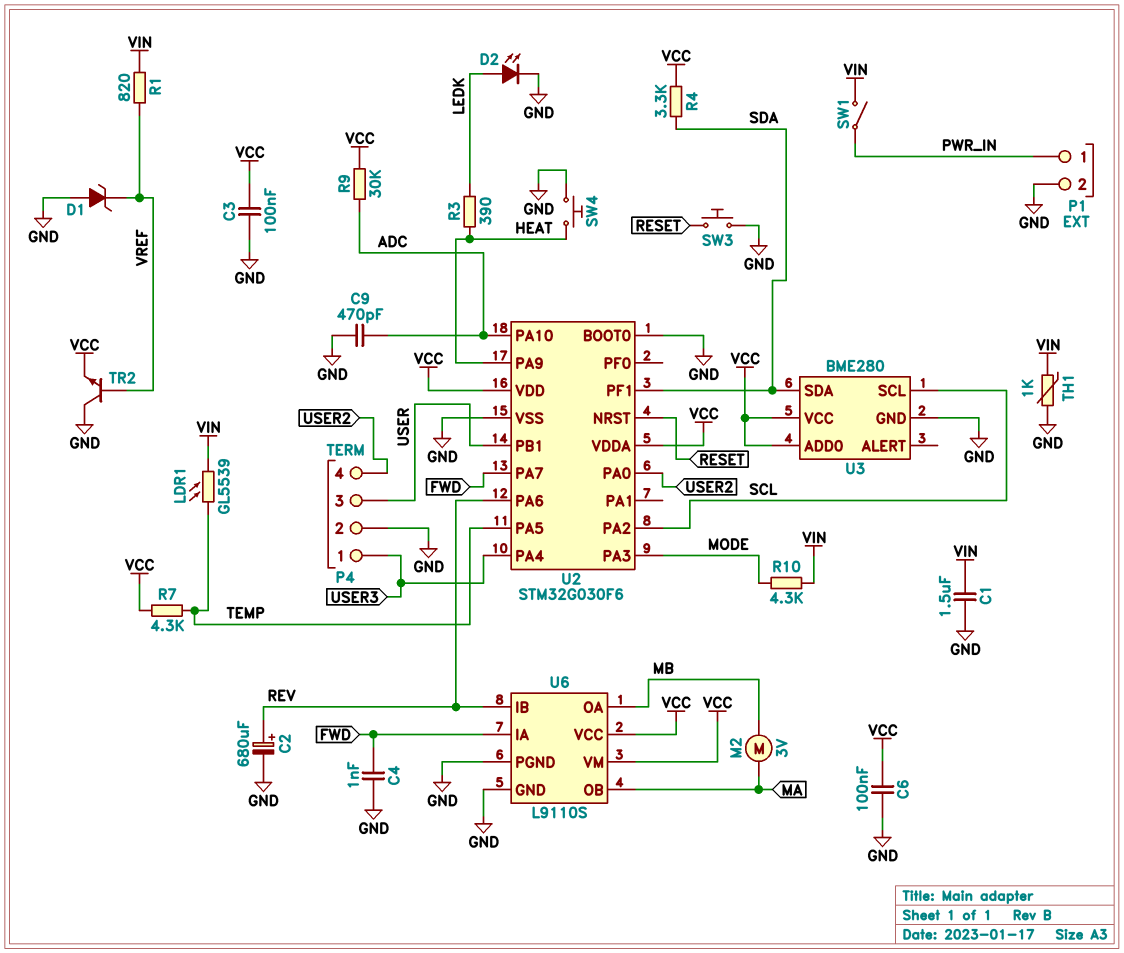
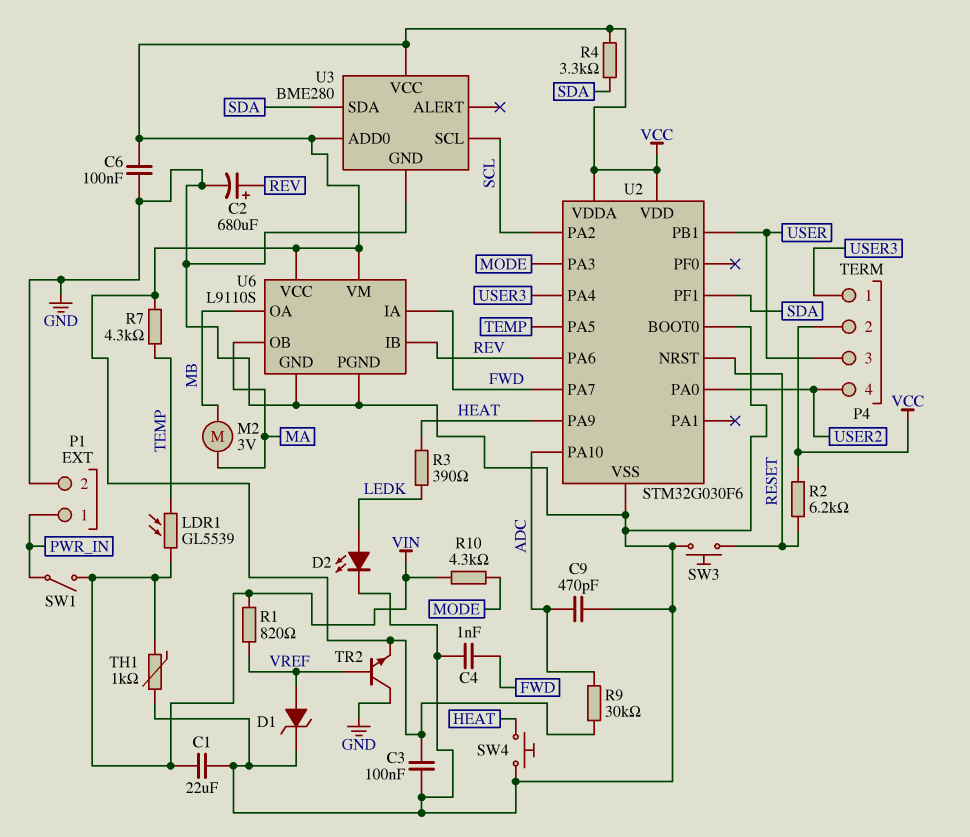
C1: 1.5uF (GND, VIN) -> 22uF (GND, VIN)
D1: zener (A GND, K VREF) -> zener (A VREF, K GND)
P4 pin 2: GND -> VCC
R2: none -> 6.2k (RESET, VCC)

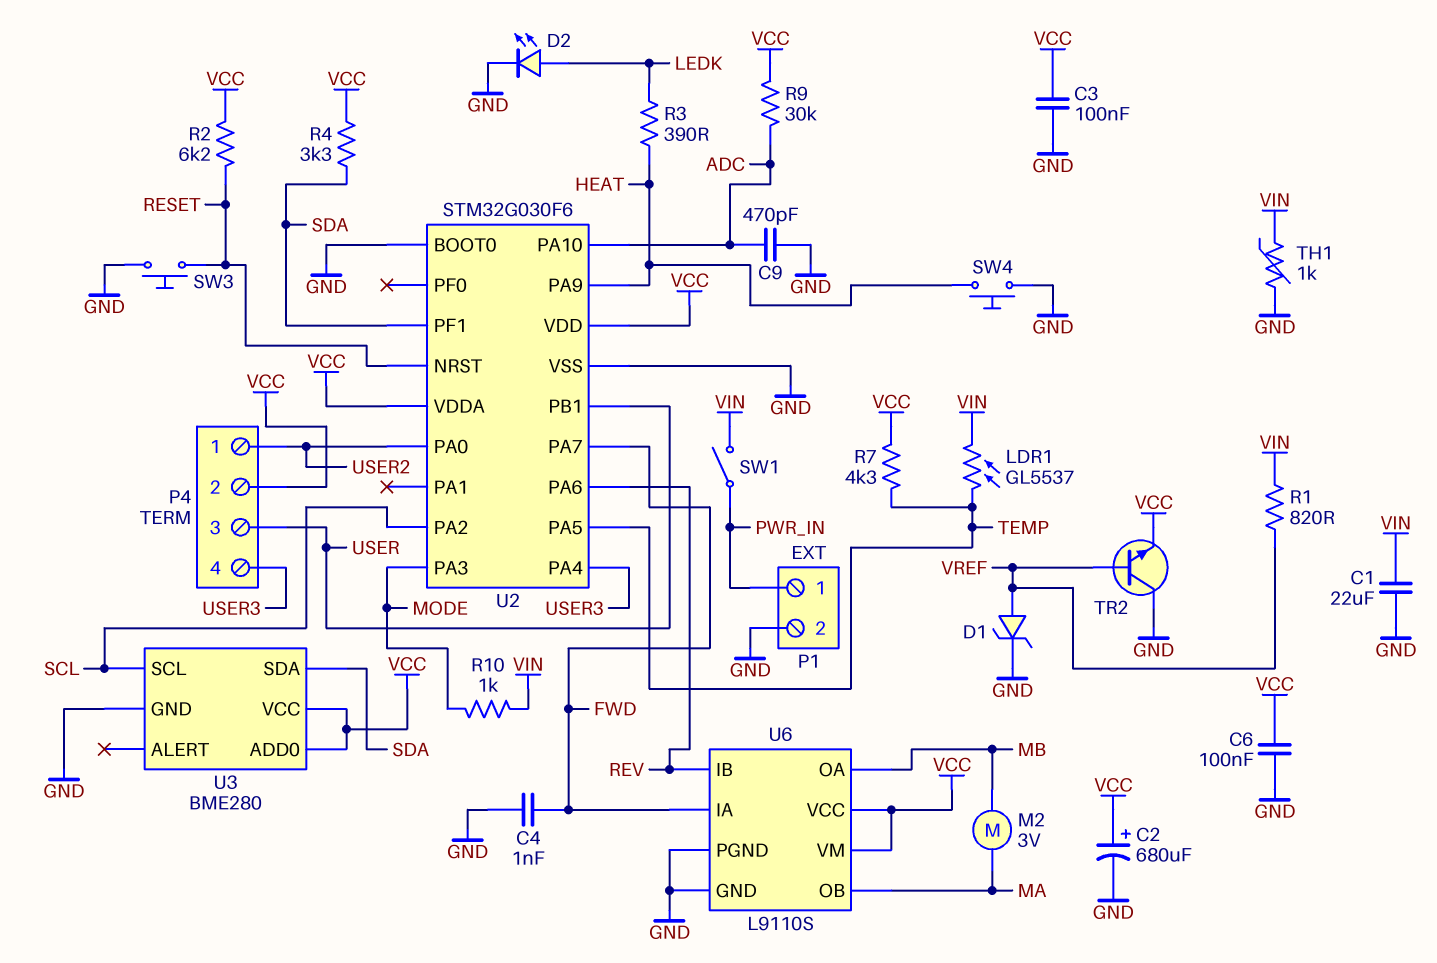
C2: 680uF (plus REV, minus GND) -> 680uF (plus VCC, minus GND)
LDR1: GL5539 (TEMP, VIN) -> GL5537 (TEMP, VIN)
P4 pin 1: USER3 -> USER2
P4 pin 4: USER2 -> USER3
R10: 4.3k (MODE, VIN) -> 1k (MODE, VIN)

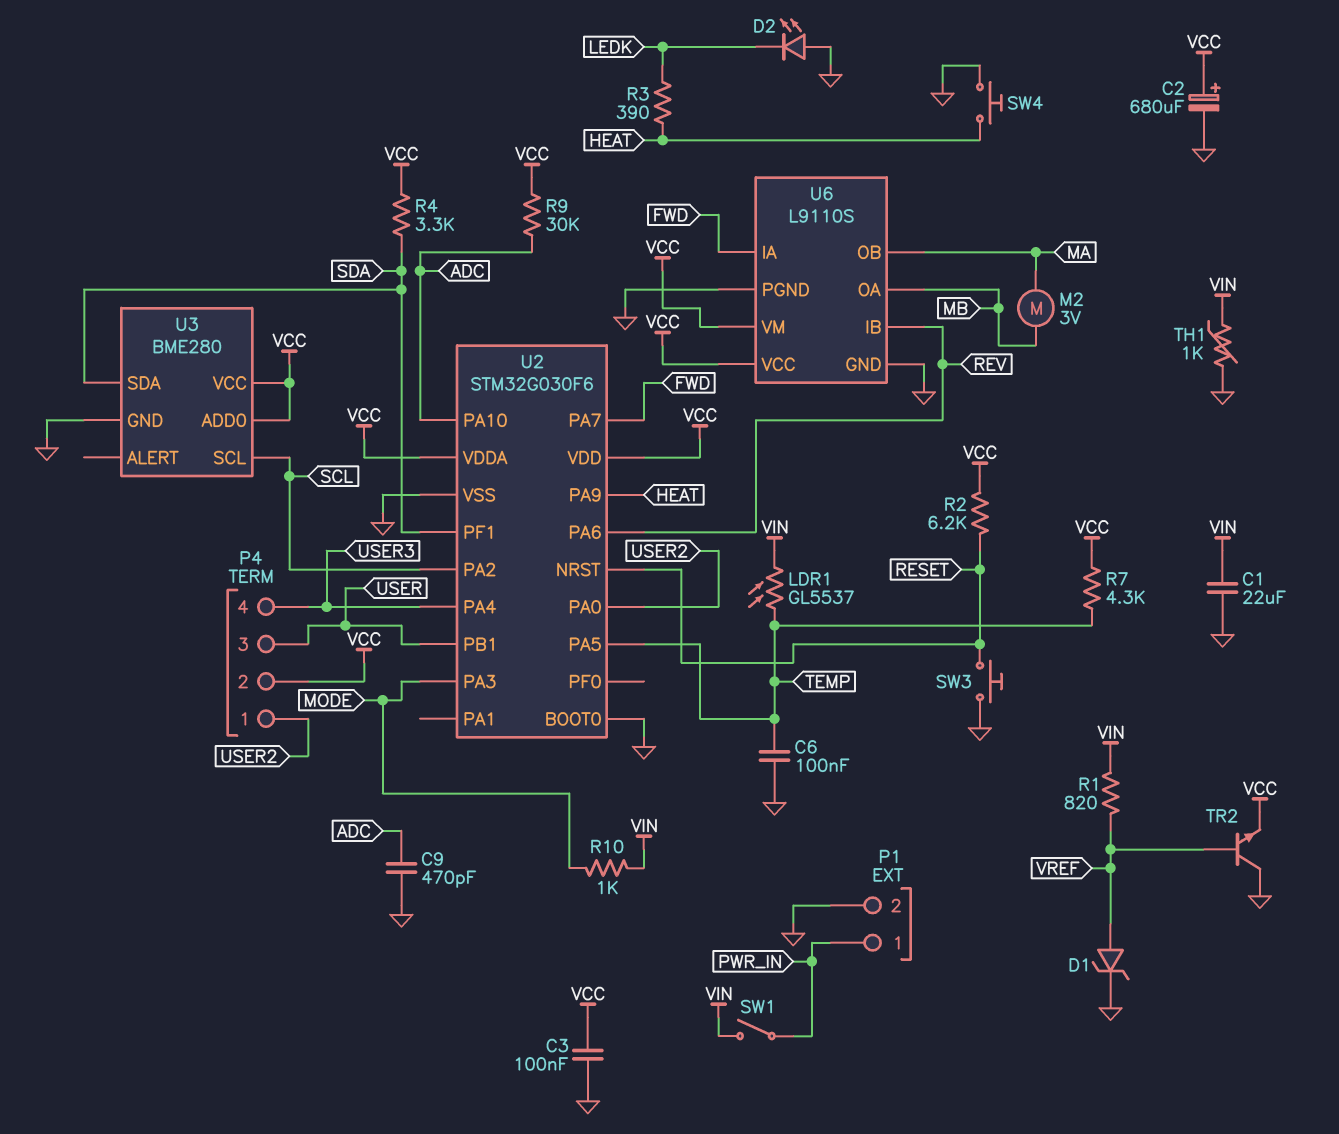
C4: 1nF (FWD, GND) -> none
C6: 100nF (GND, VCC) -> 100nF (GND, TEMP)
D2: LED (A LEDK, K GND) -> LED (A GND, K LEDK)

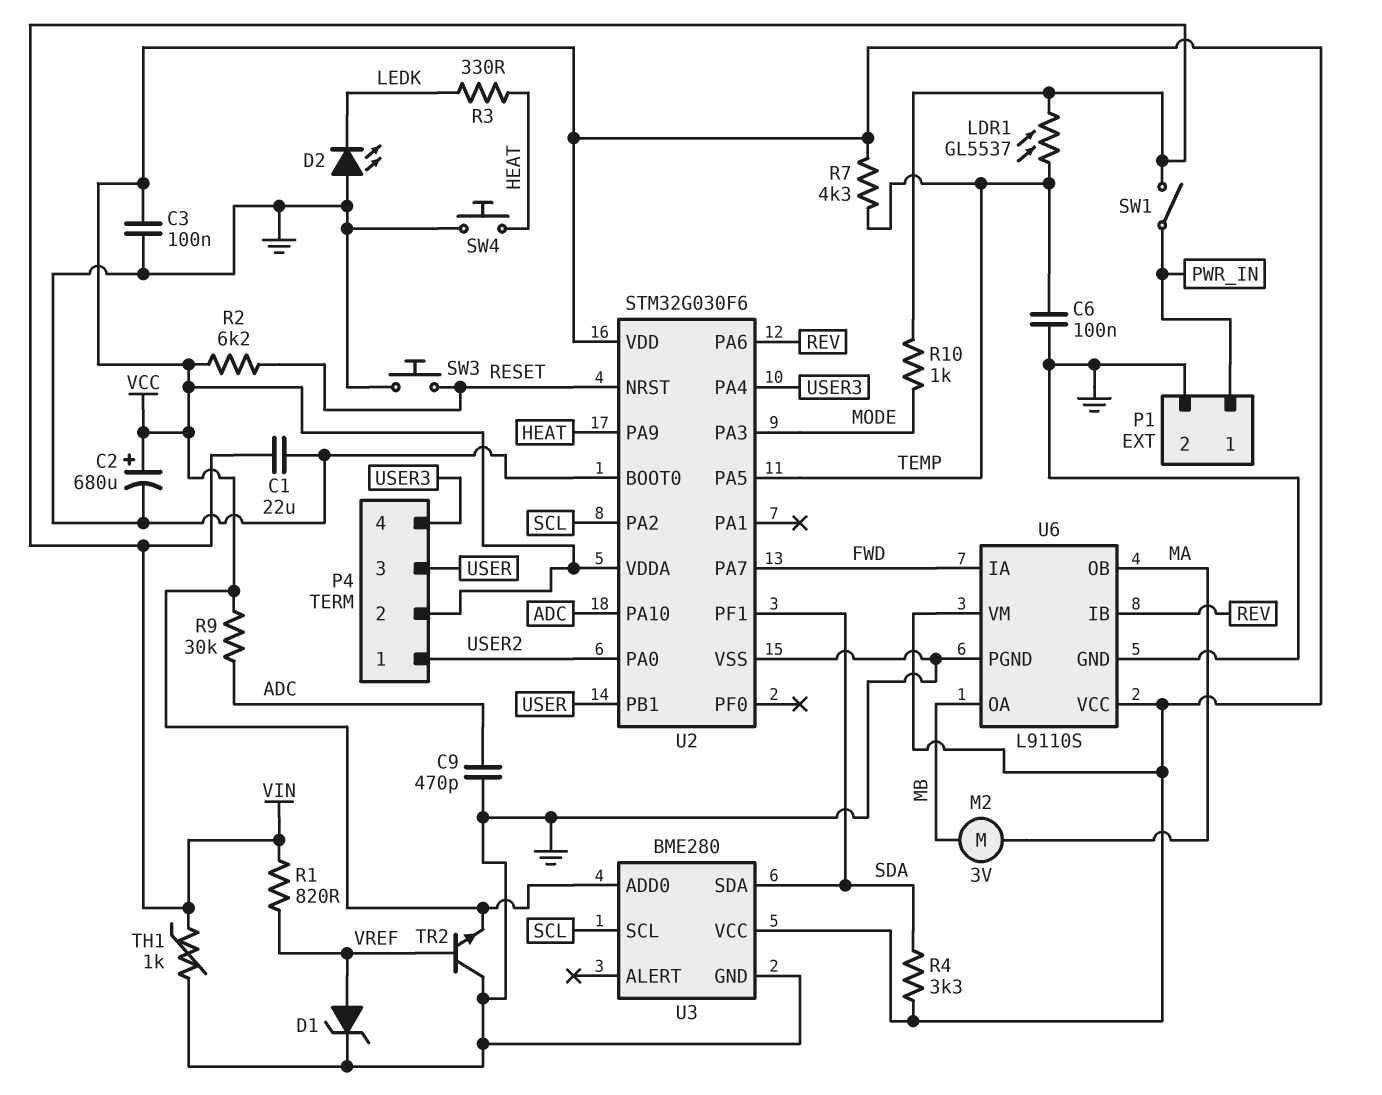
R3: 390 (HEAT, LEDK) -> 330 (HEAT, LEDK)

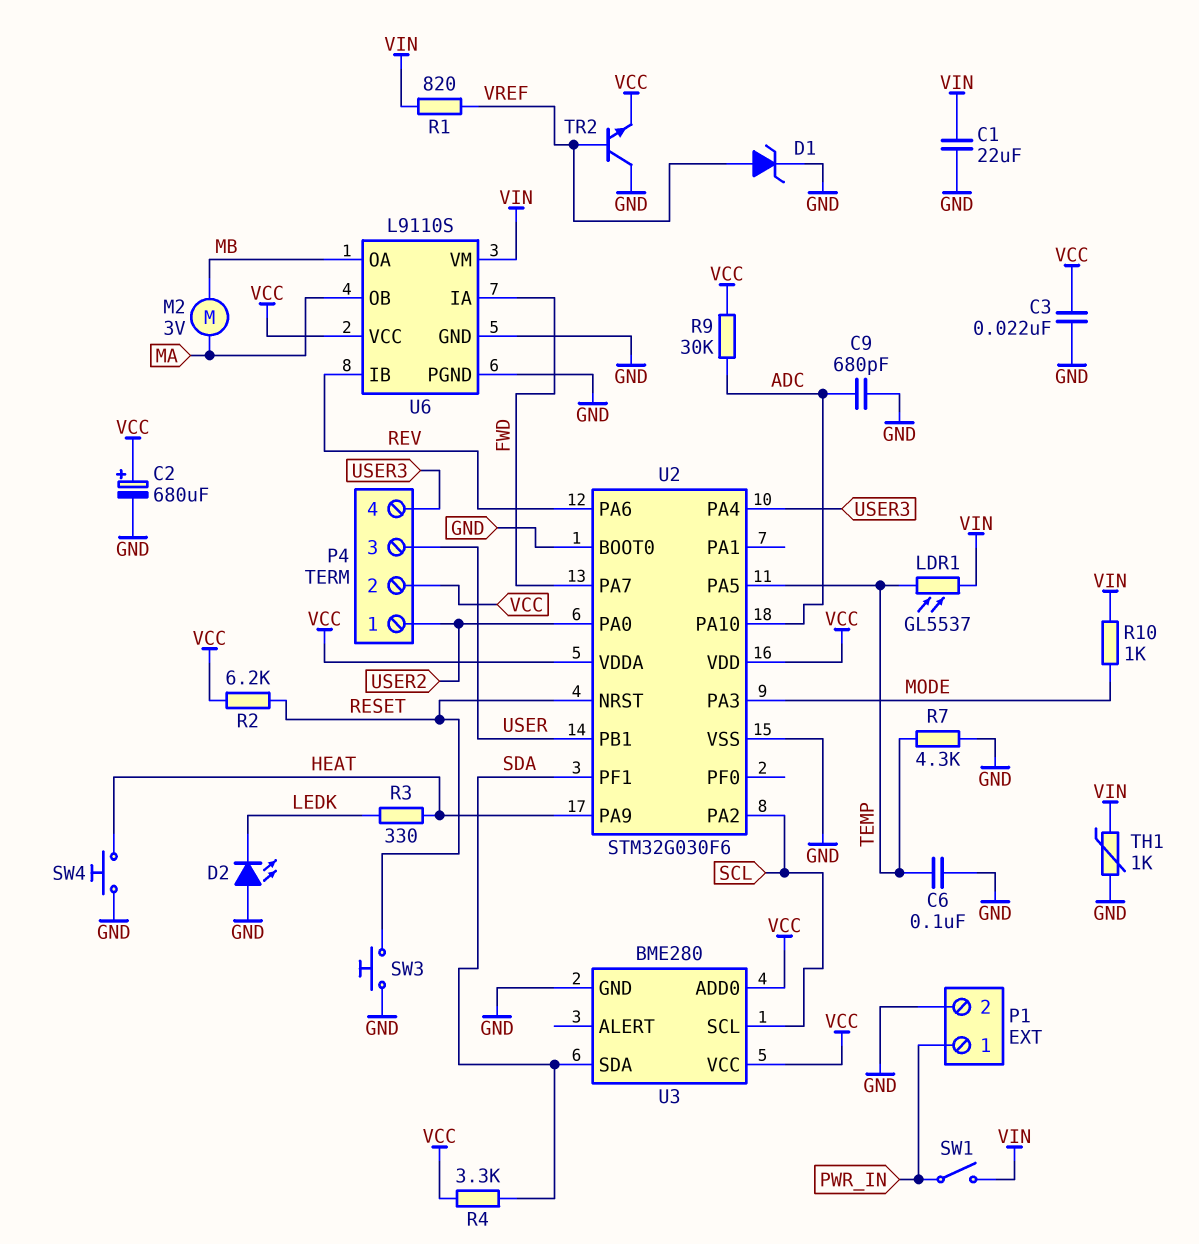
C3: 100nF (GND, VCC) -> 22nF (GND, VCC)
C9: 470pF (ADC, GND) -> 680pF (ADC, GND)
R7: 4.3k (TEMP, VCC) -> 4.3k (GND, TEMP)
U6 pin VM: VCC -> VIN

